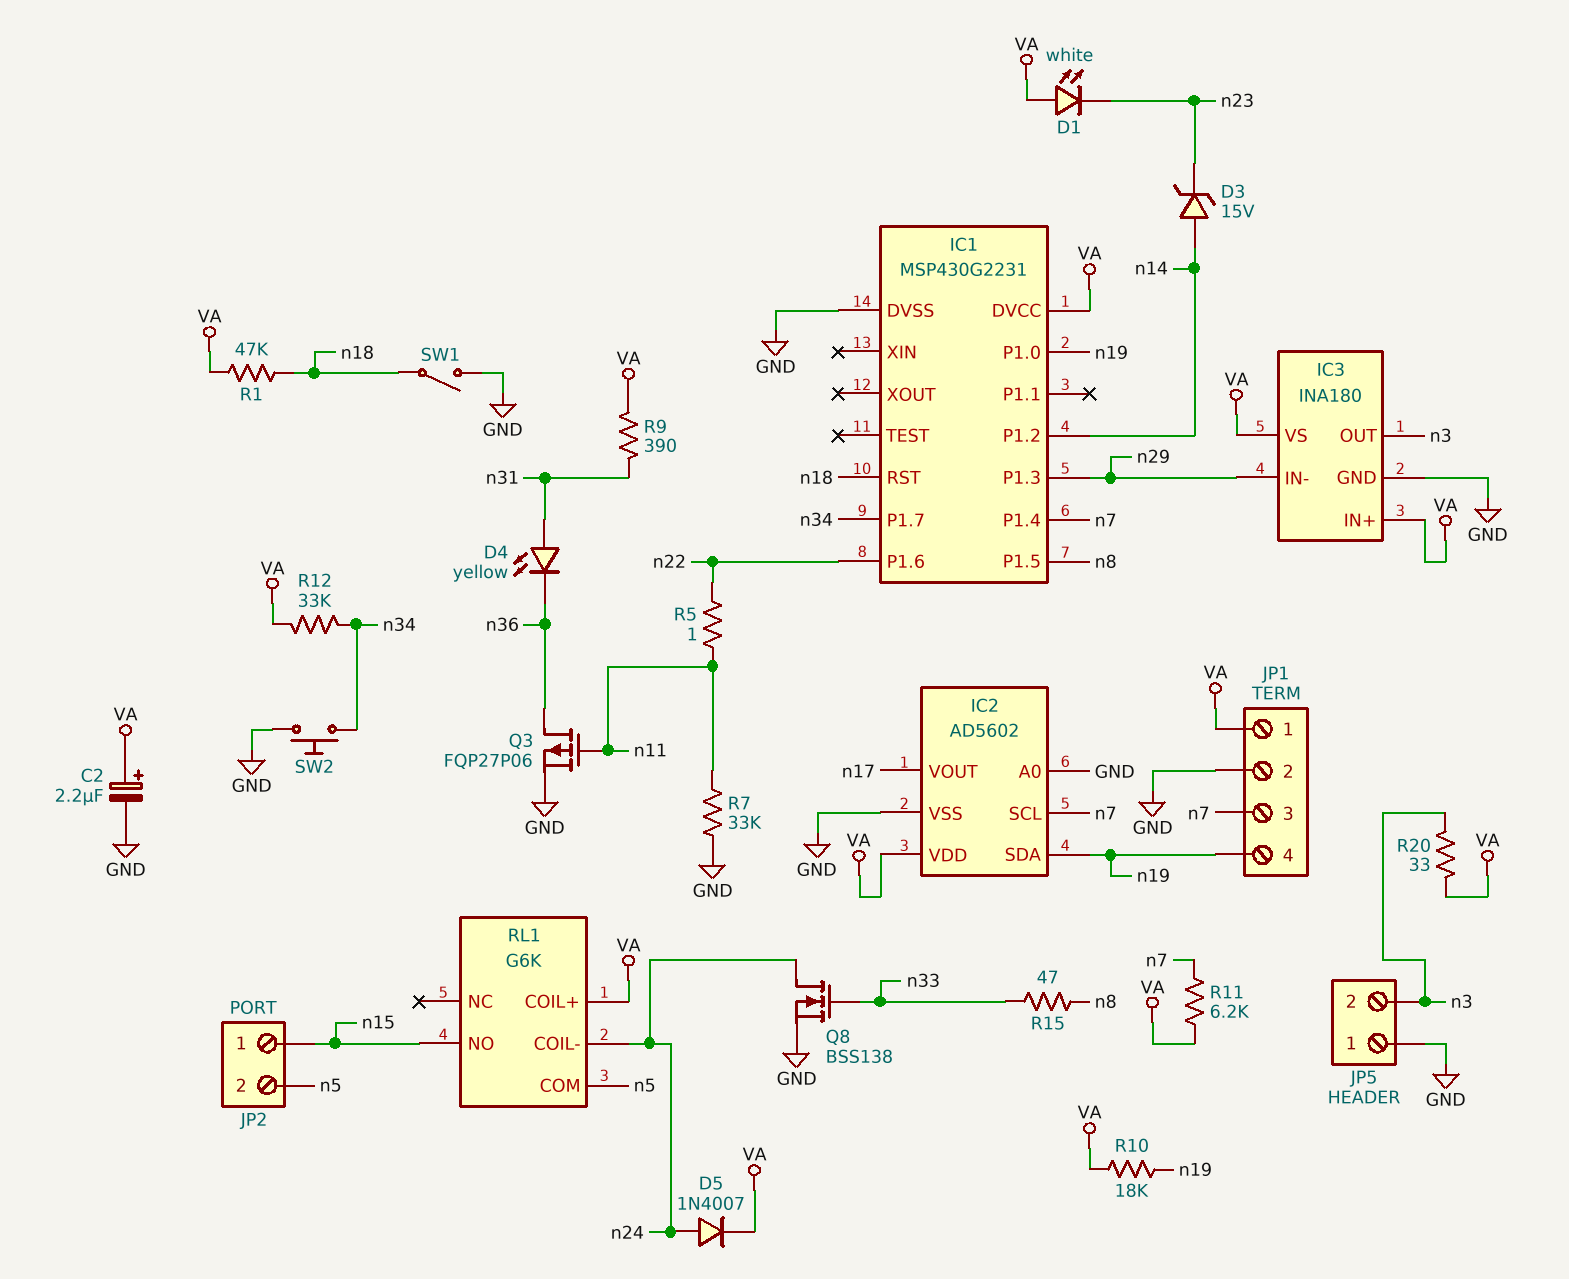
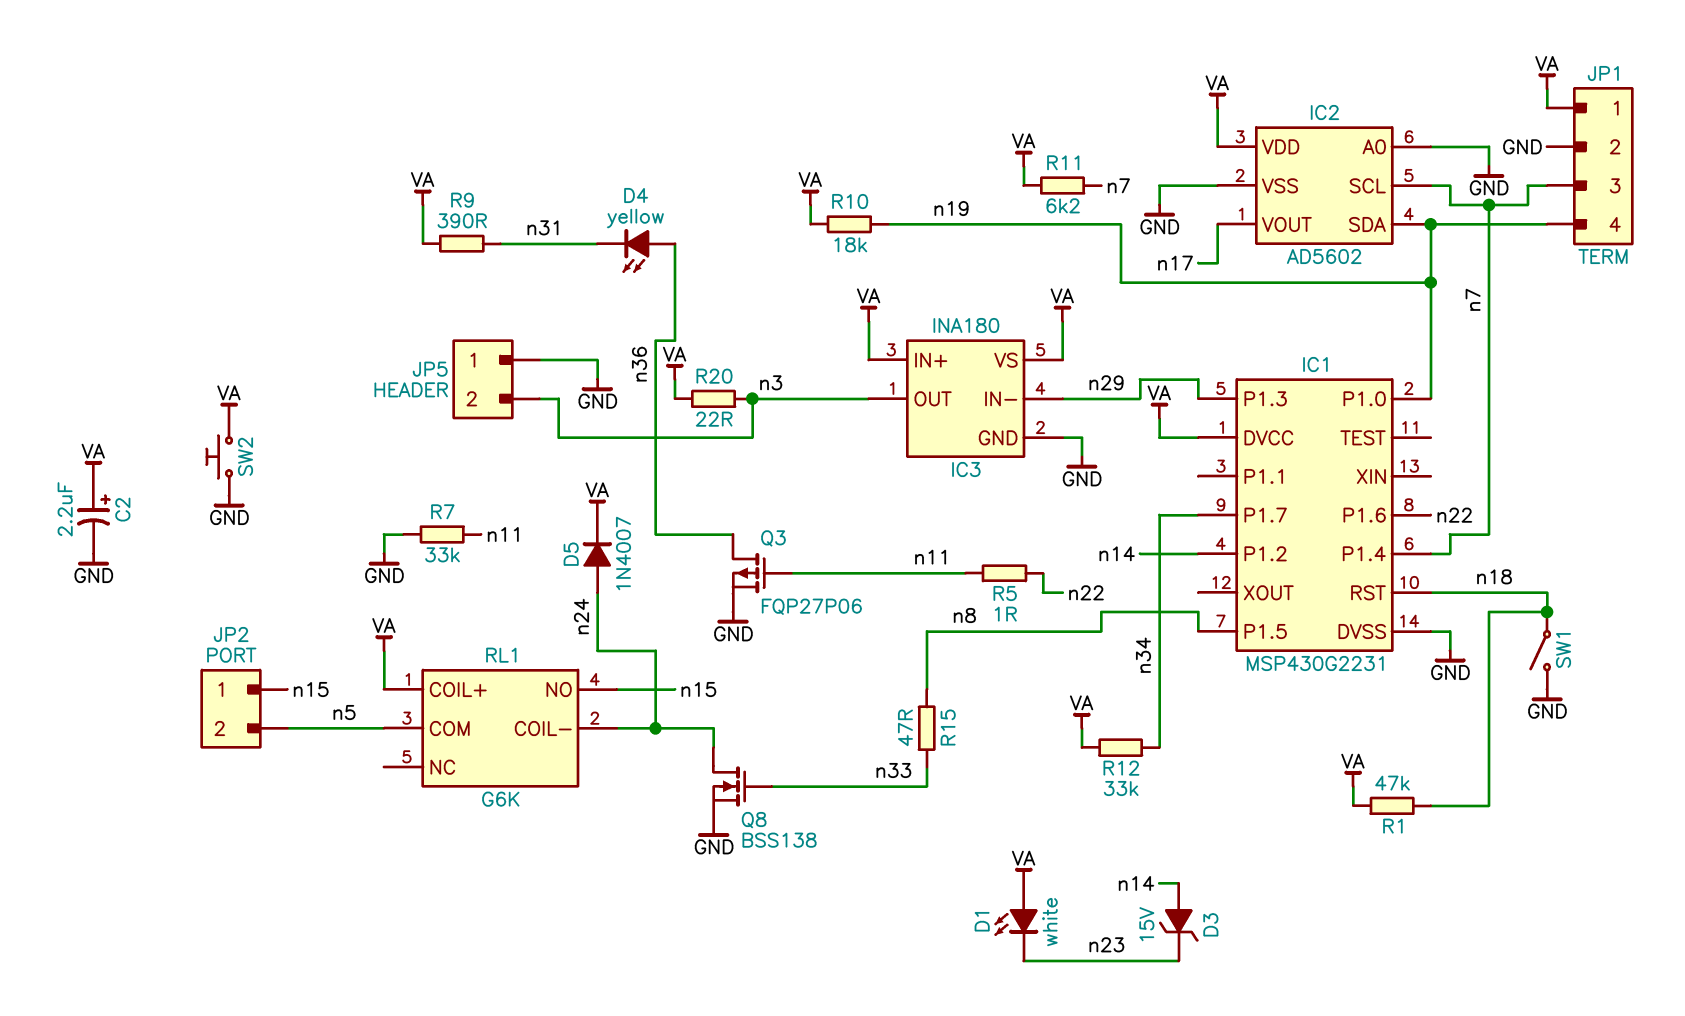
D4: LED yellow (A n31, K n36) -> LED yellow (A n36, K n31)
R20: 33 (VA, n3) -> 22 (VA, n3)
SW2: button (GND, n34) -> button (GND, VA)

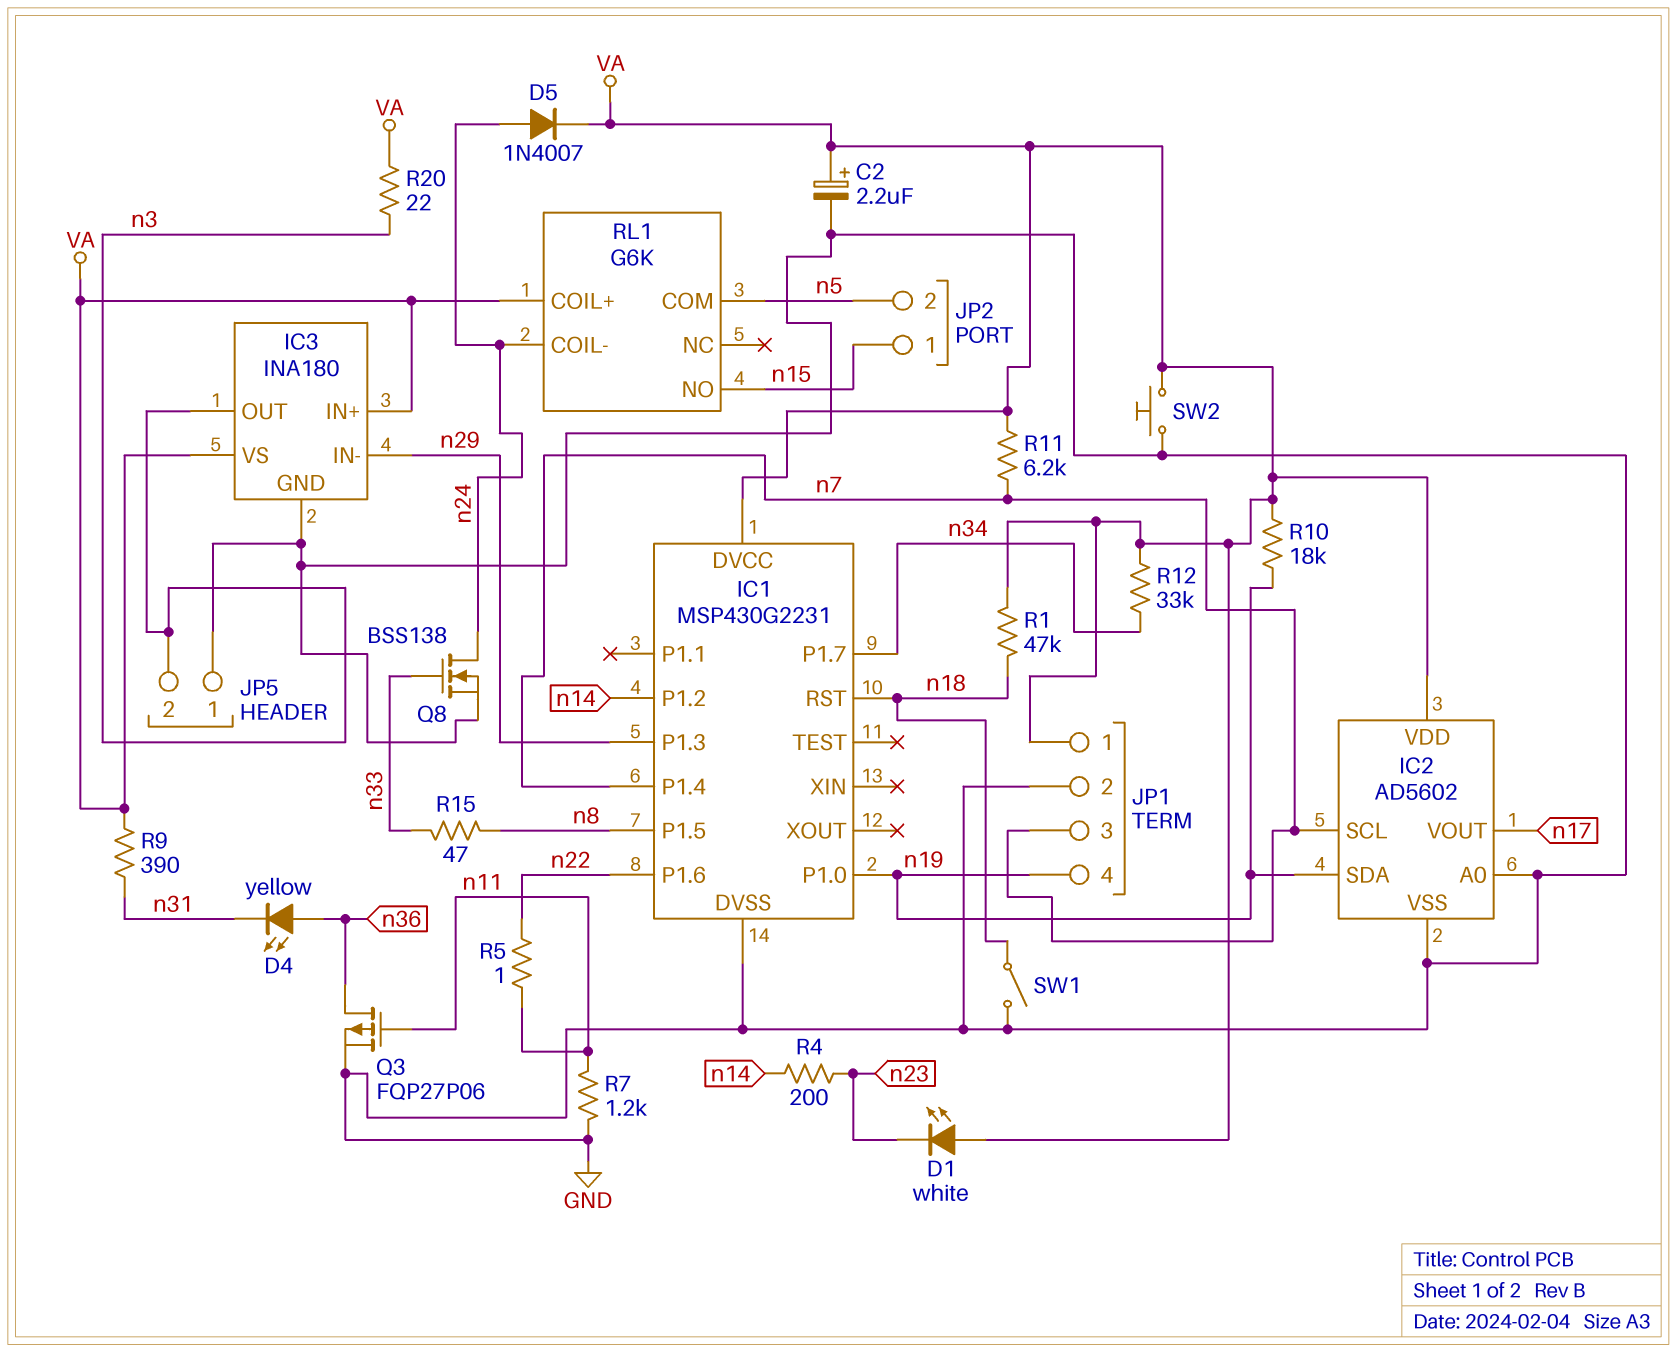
D3: zener 15V (A n14, K n23) -> none
R4: none -> 200 (n14, n23)
R7: 33k (GND, n11) -> 1.2k (GND, n11)

